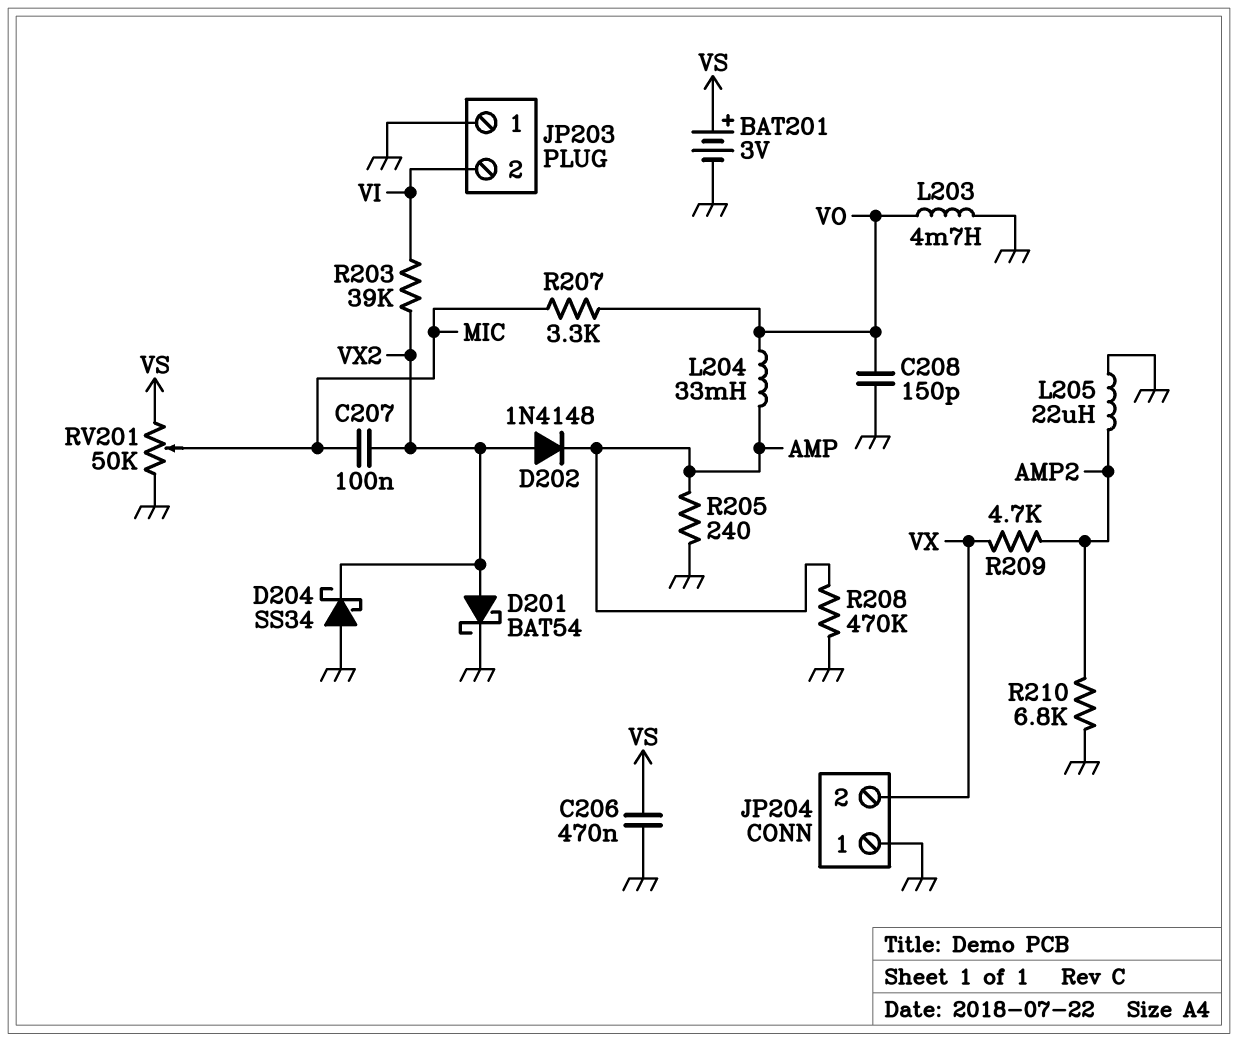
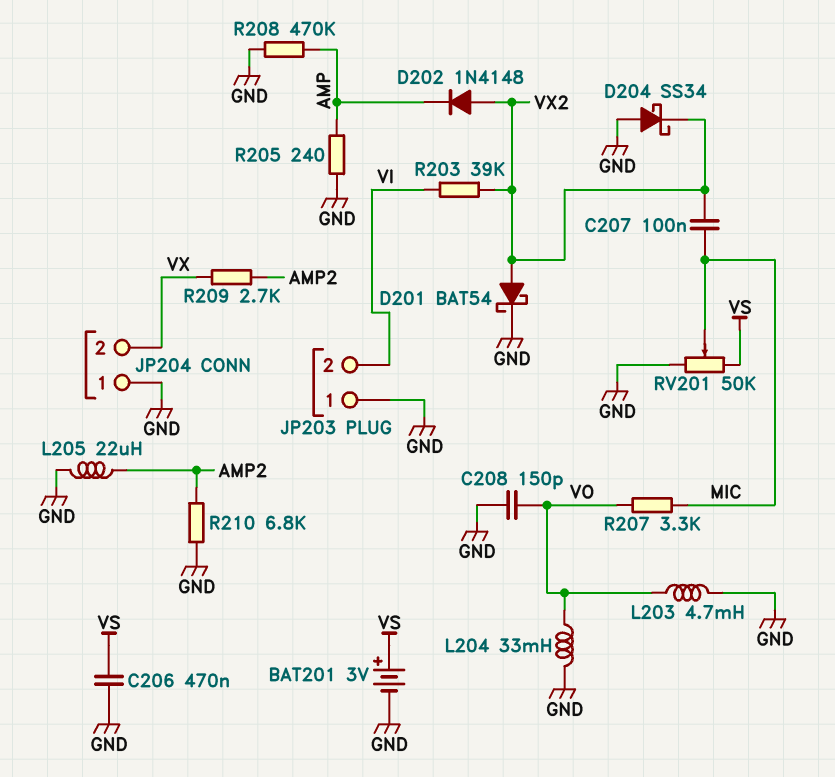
L204: 33mH (AMP, VO) -> 33mH (GND, VO)
R209: 4.7k (AMP2, VX) -> 2.7k (AMP2, VX)

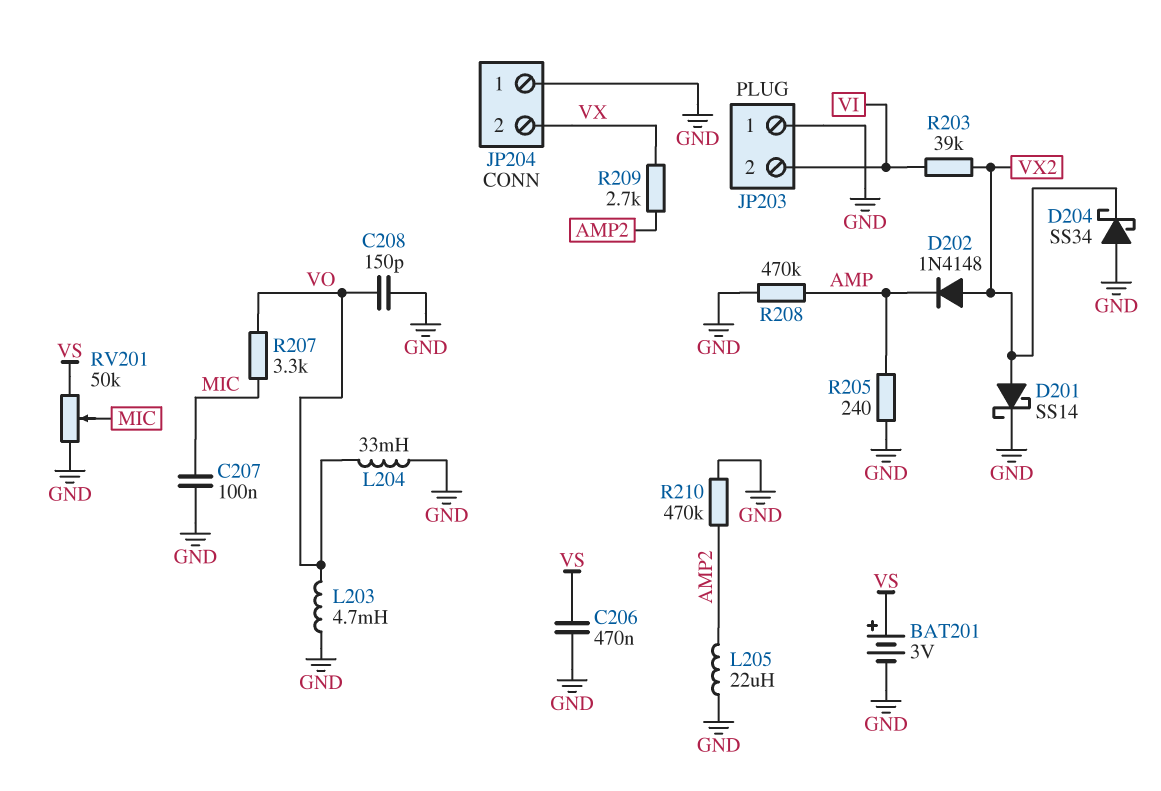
C207: 100nF (MIC, VX2) -> 100nF (GND, MIC)
D201: schottky BAT54 (A VX2, K GND) -> schottky SS14 (A VX2, K GND)
R210: 6.8k (AMP2, GND) -> 470k (AMP2, GND)

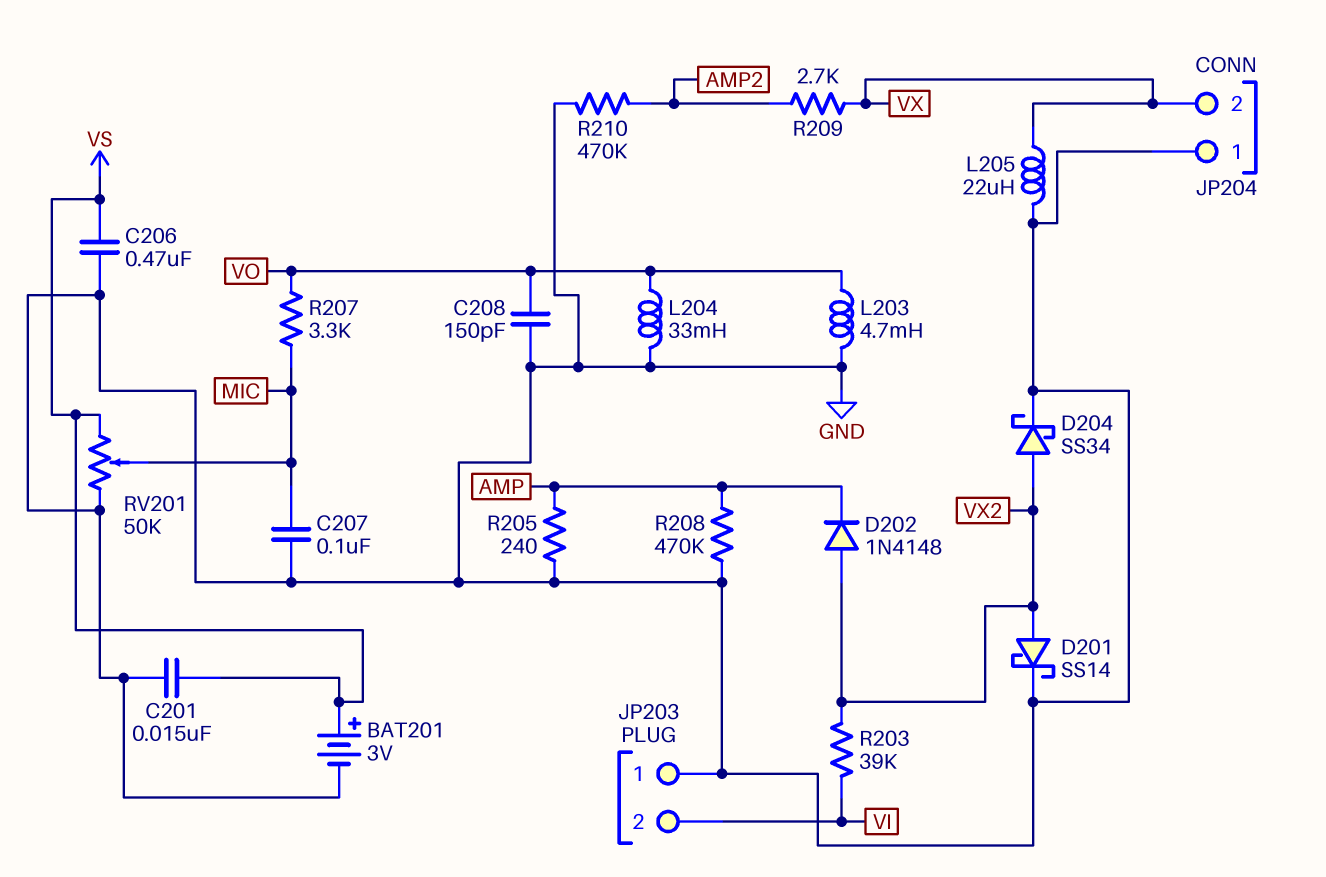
C201: none -> 15nF (GND, VS)
D204: schottky SS34 (A GND, K VX2) -> schottky SS34 (A VX2, K GND)
L205: 22uH (AMP2, GND) -> 22uH (GND, VX)

